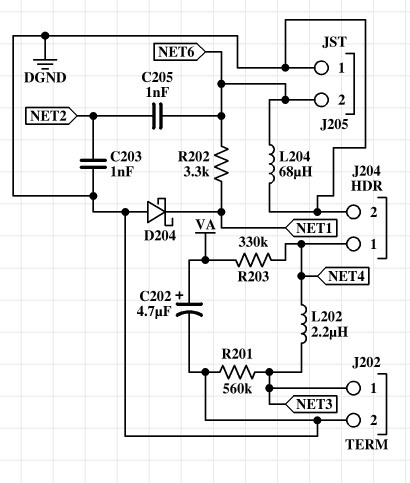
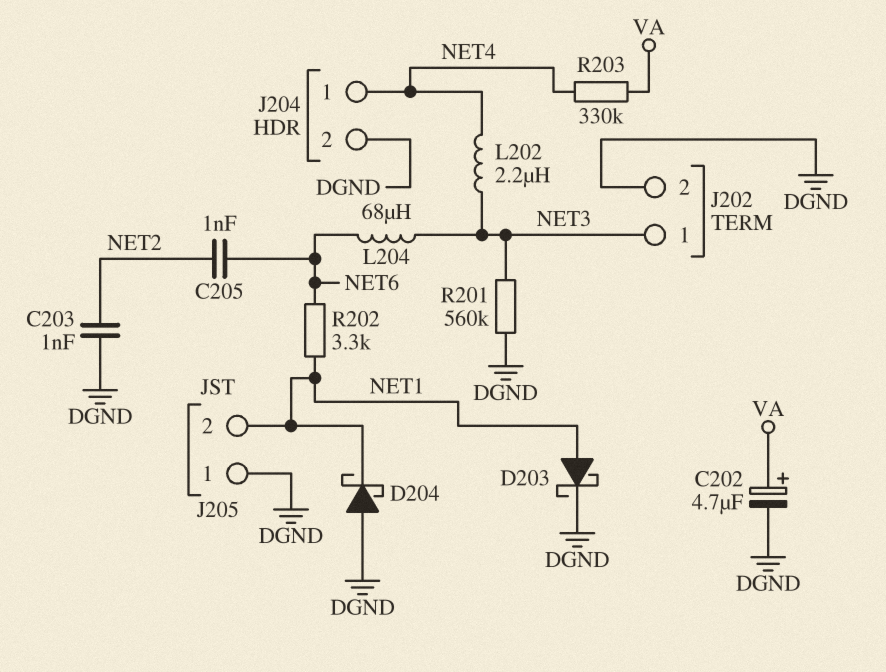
D203: none -> schottky (A NET1, K DGND)
J205 pin 2: NET6 -> NET1
L204: 68uH (DGND, NET6) -> 68uH (NET3, NET6)

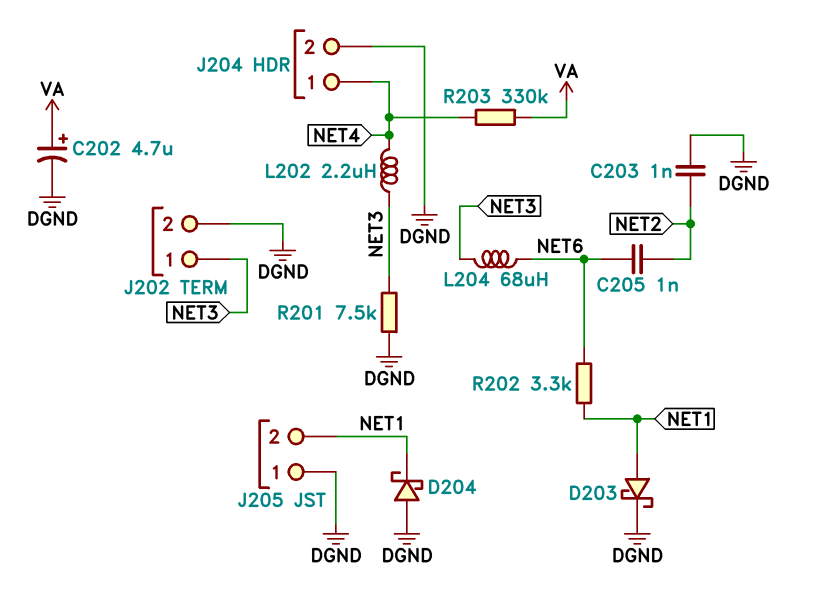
R201: 560k (DGND, NET3) -> 7.5k (DGND, NET3)

